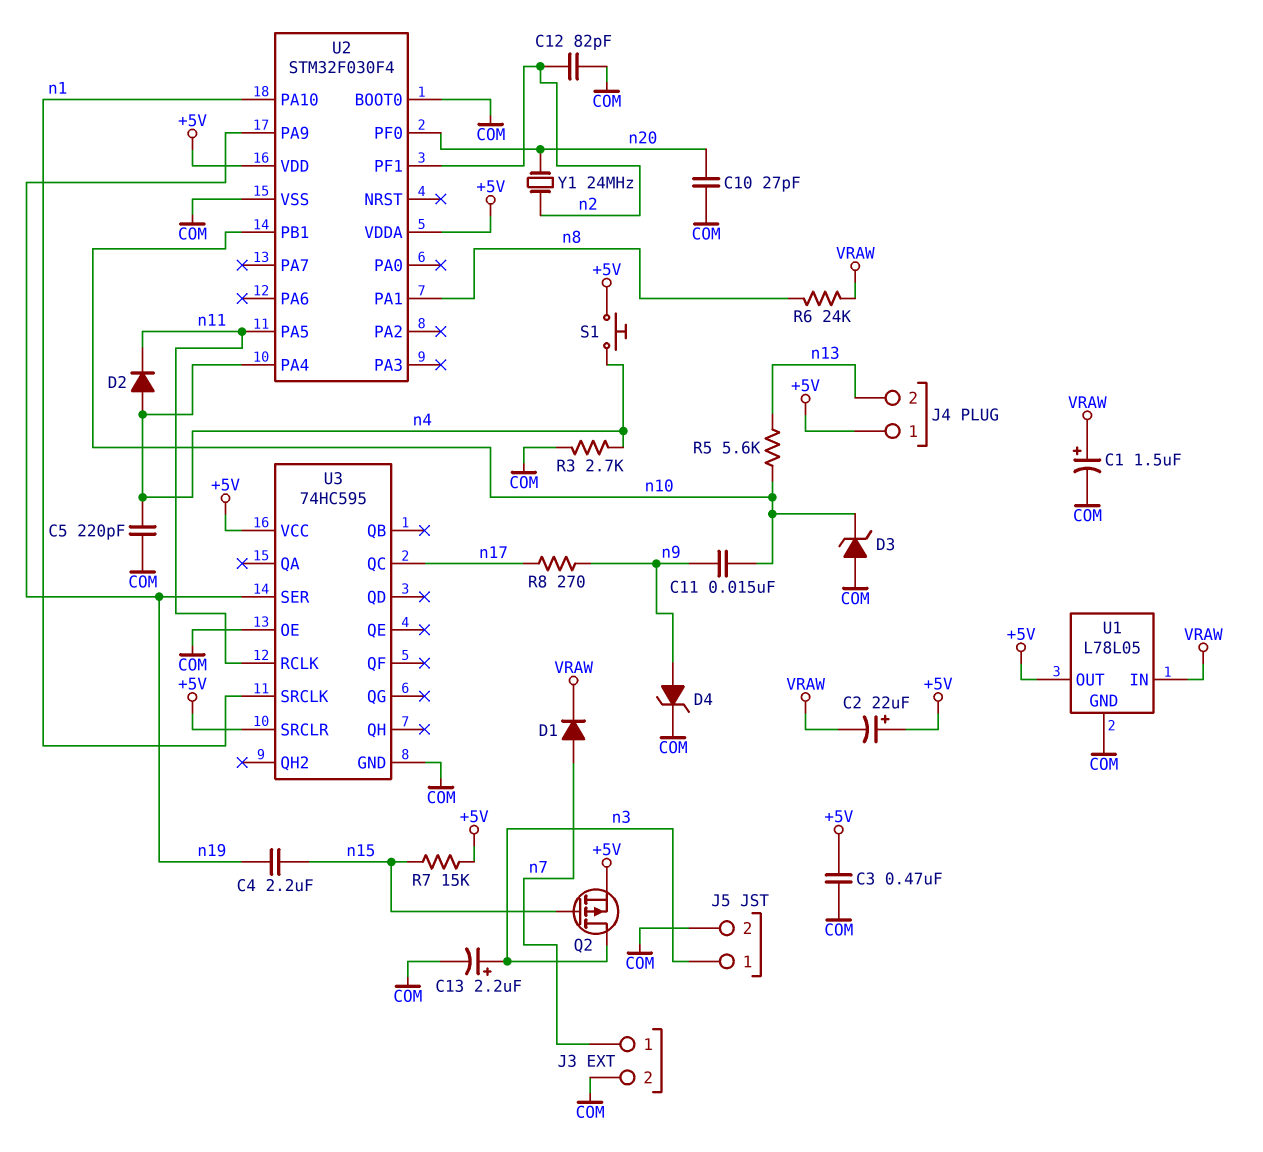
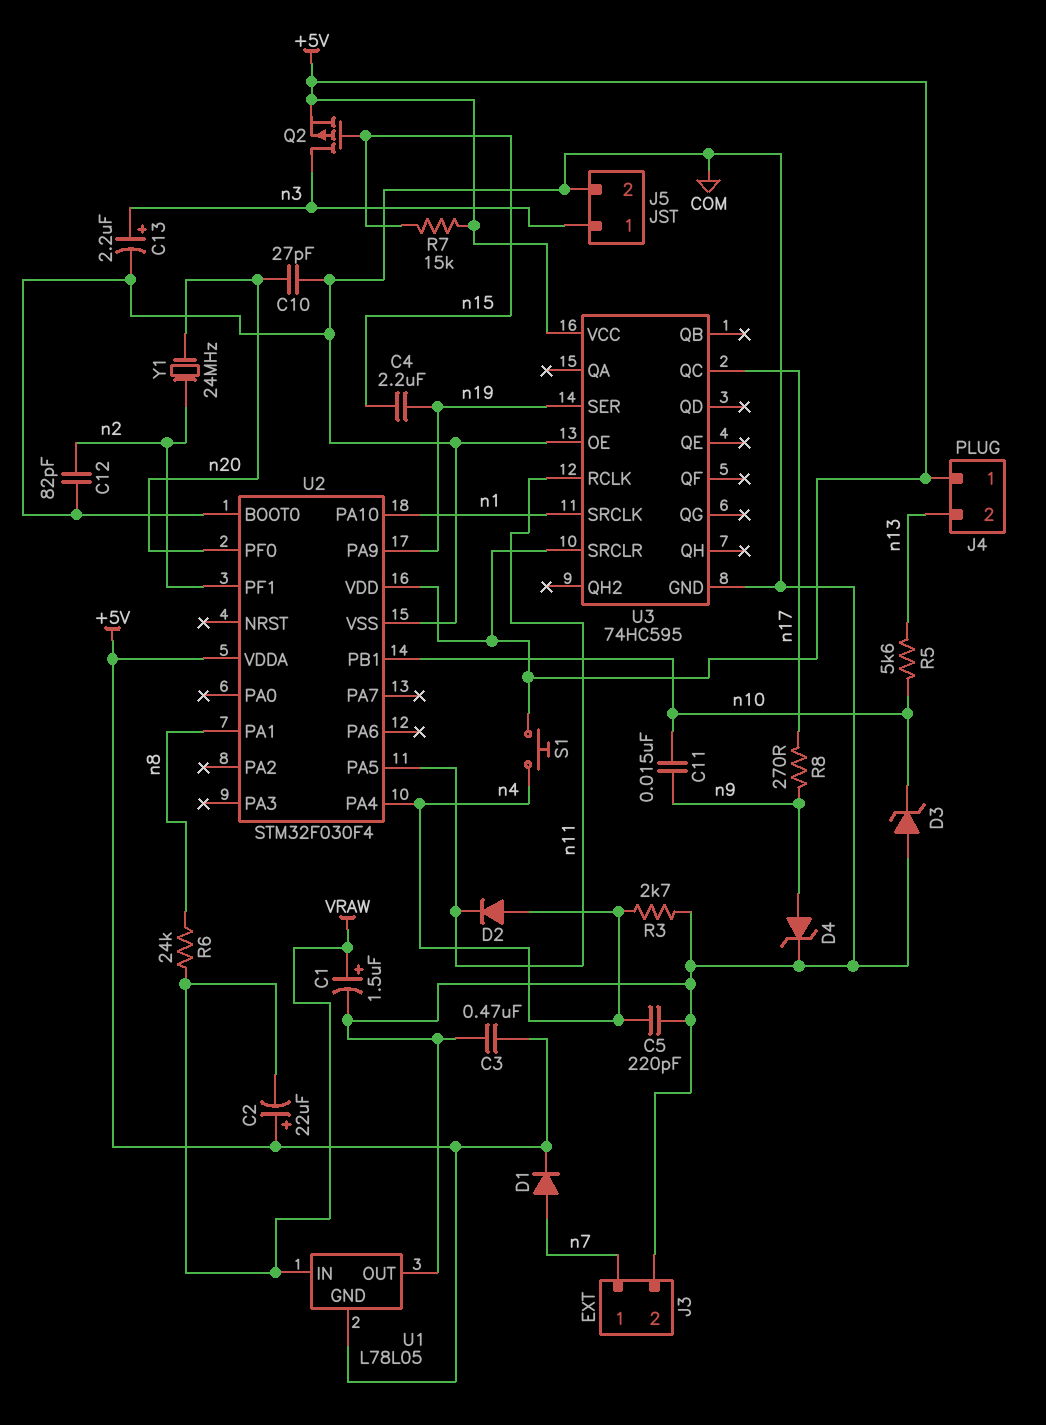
D1: diode (A n7, K VRAW) -> diode (A n7, K +5V)
U1 pin GND: COM -> +5V
U1 pin OUT: +5V -> COM

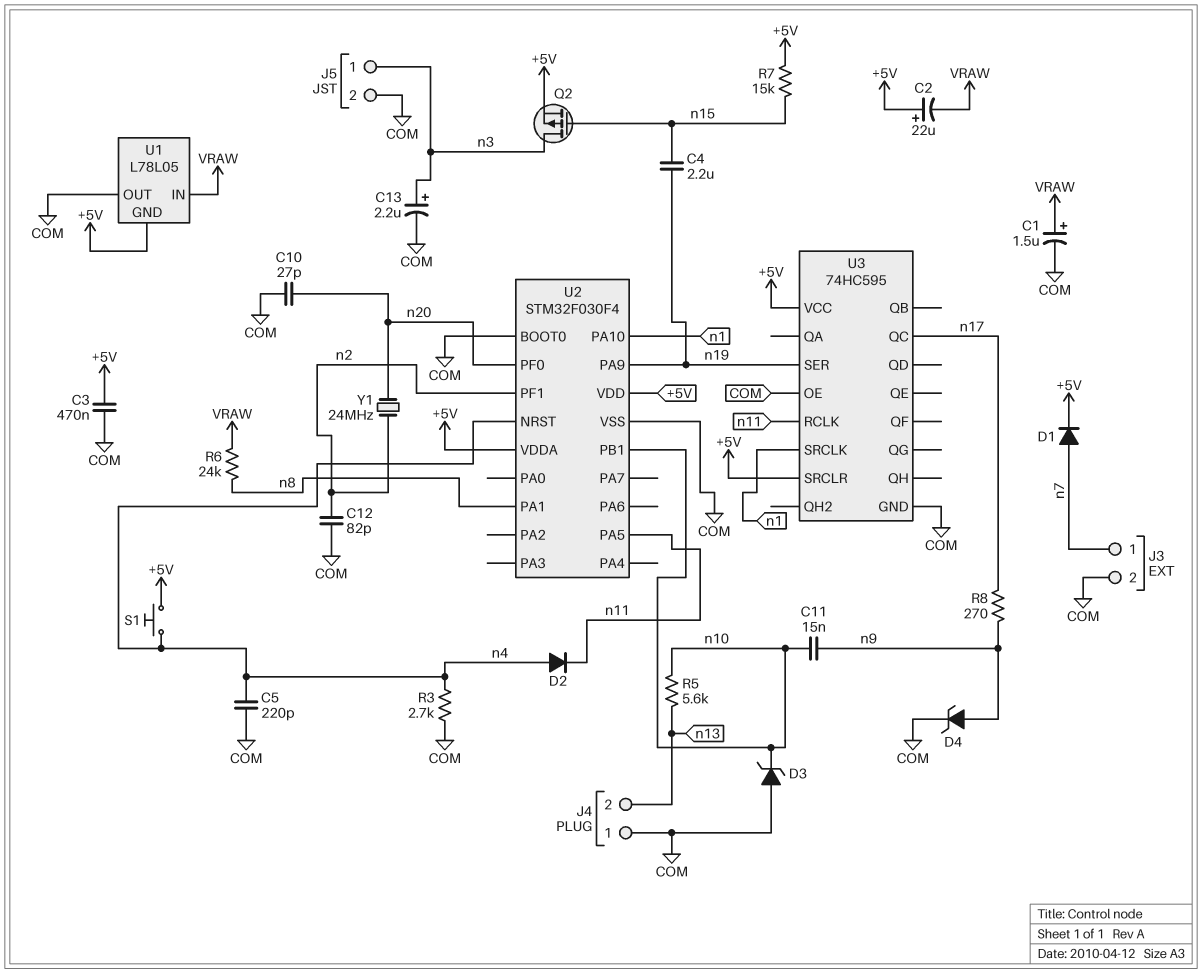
J4 pin 1: +5V -> COM
U2 pin NRST: none -> n4
U2 pin PA4: n4 -> none

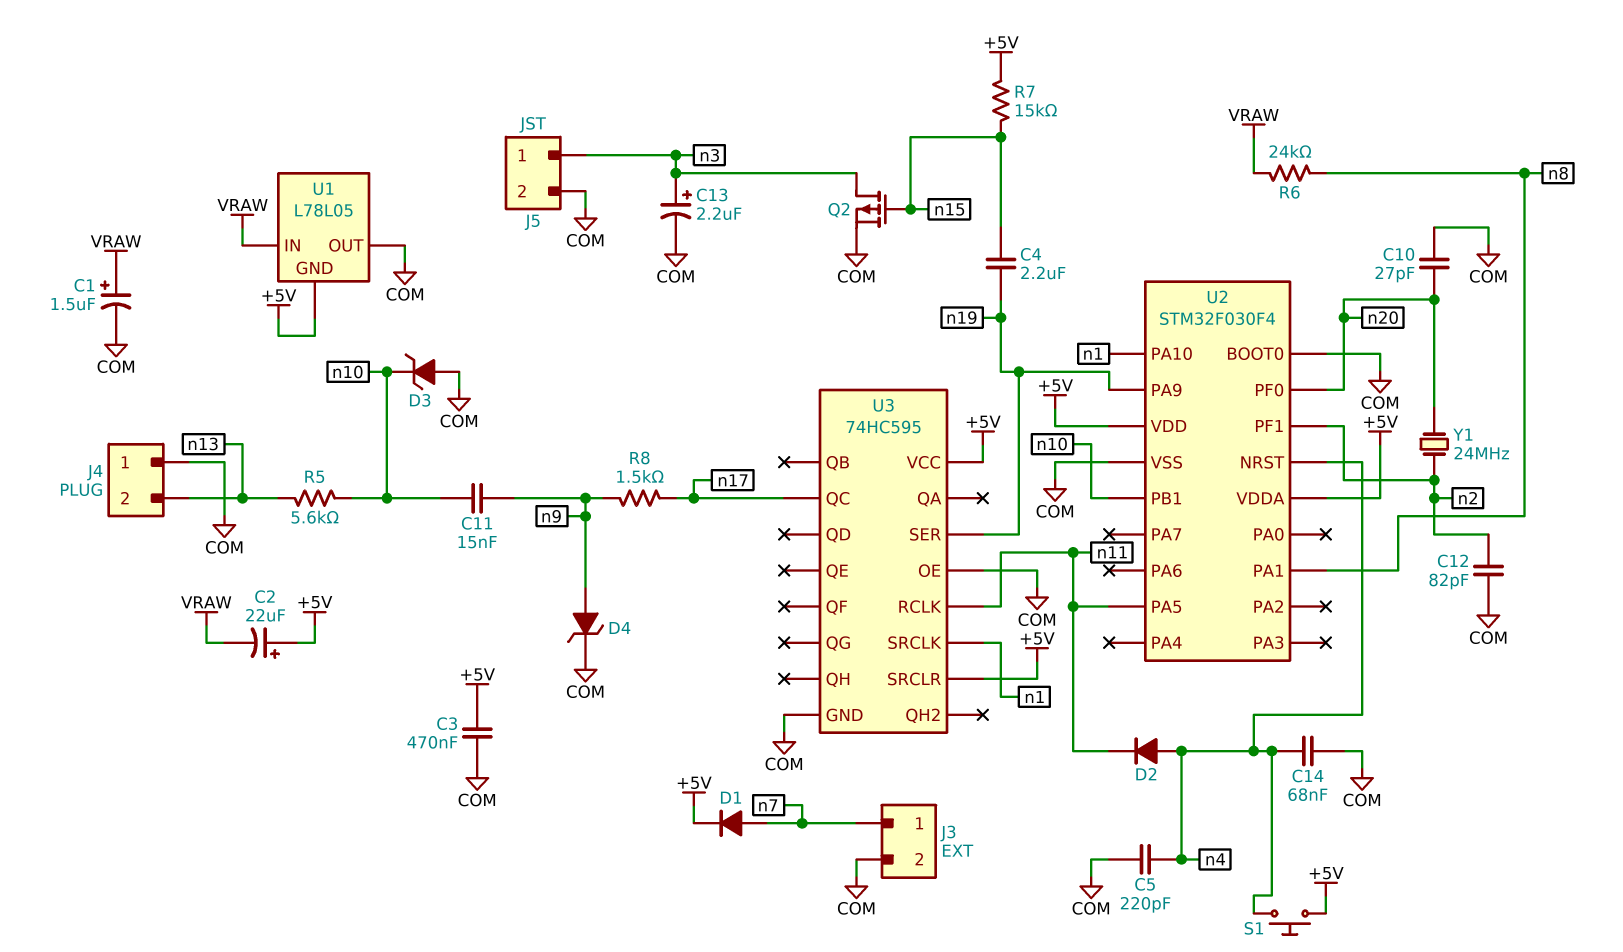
C14: none -> 68nF (COM, n4)
Q2: PMOS (G n15, D n3, S +5V) -> PMOS (G n15, D n3, S COM)
R3: 2.7k (COM, n4) -> none
R8: 270 (n9, n17) -> 1.5k (n9, n17)

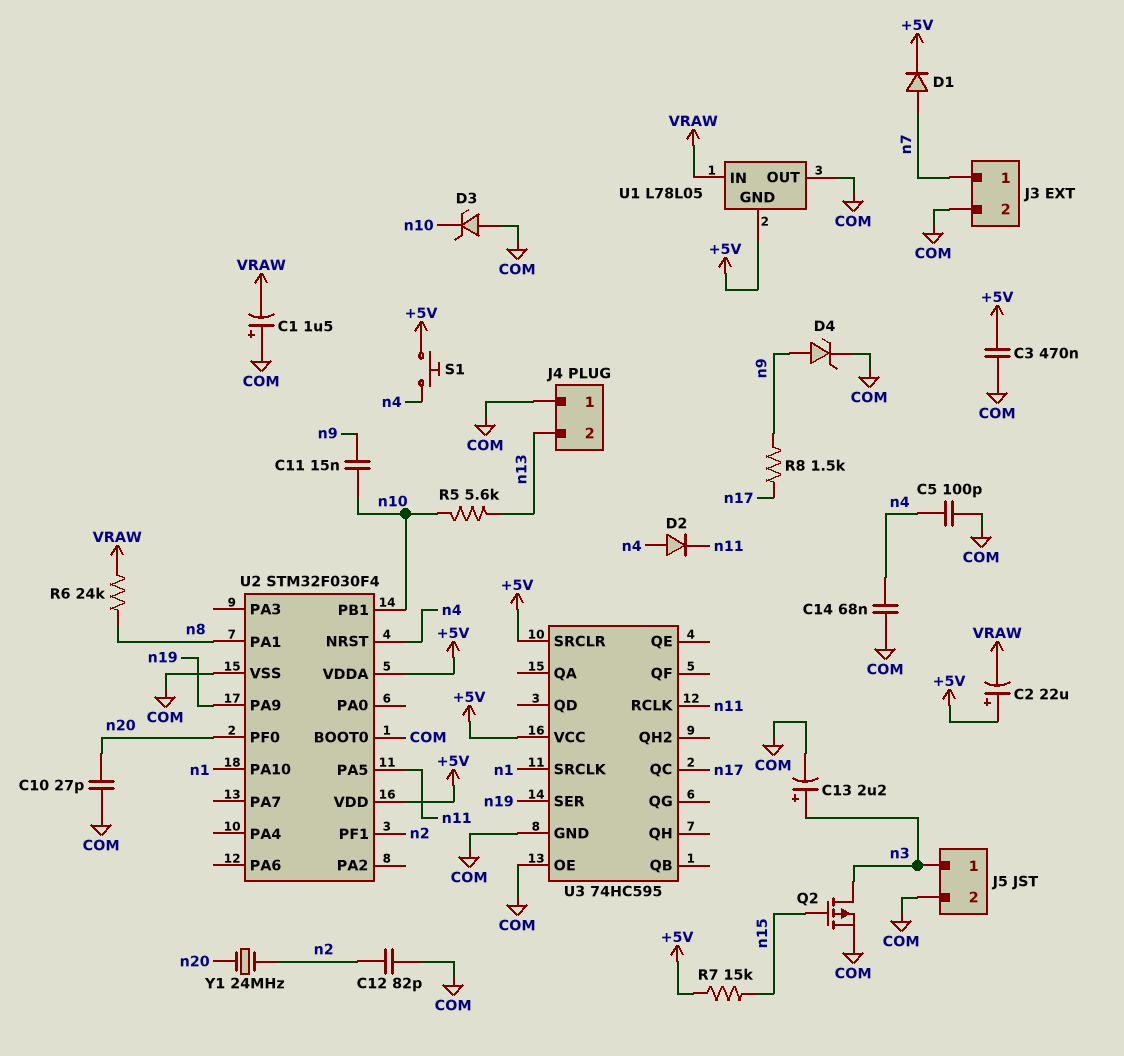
C1: 1.5uF (plus VRAW, minus COM) -> 1.5uF (plus COM, minus VRAW)
C4: 2.2uF (n15, n19) -> none
C5: 220pF (COM, n4) -> 100pF (COM, n4)

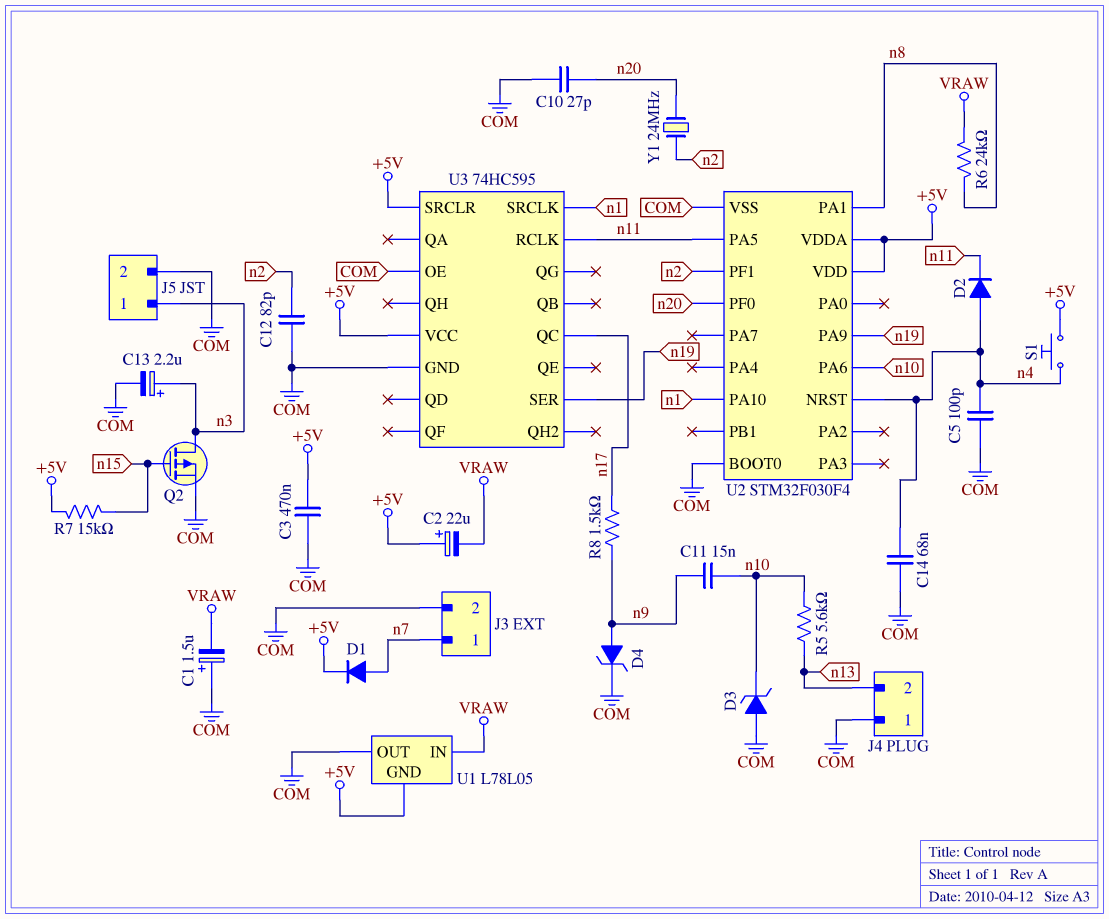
U2 pin PA6: none -> n10
U2 pin PB1: n10 -> none

